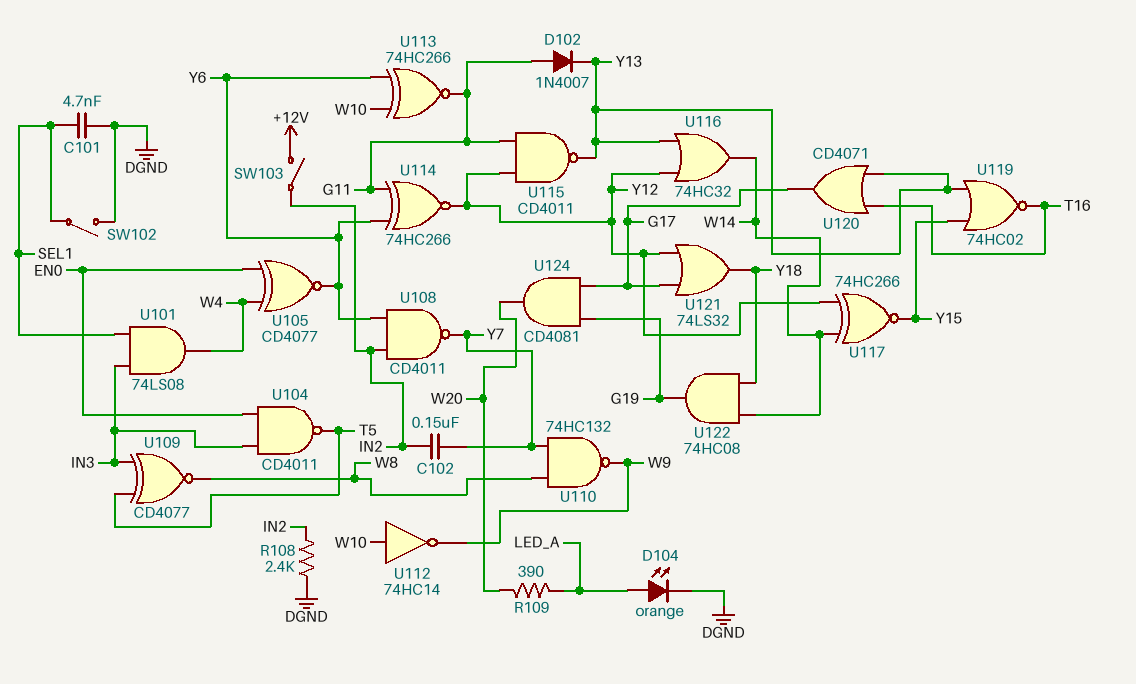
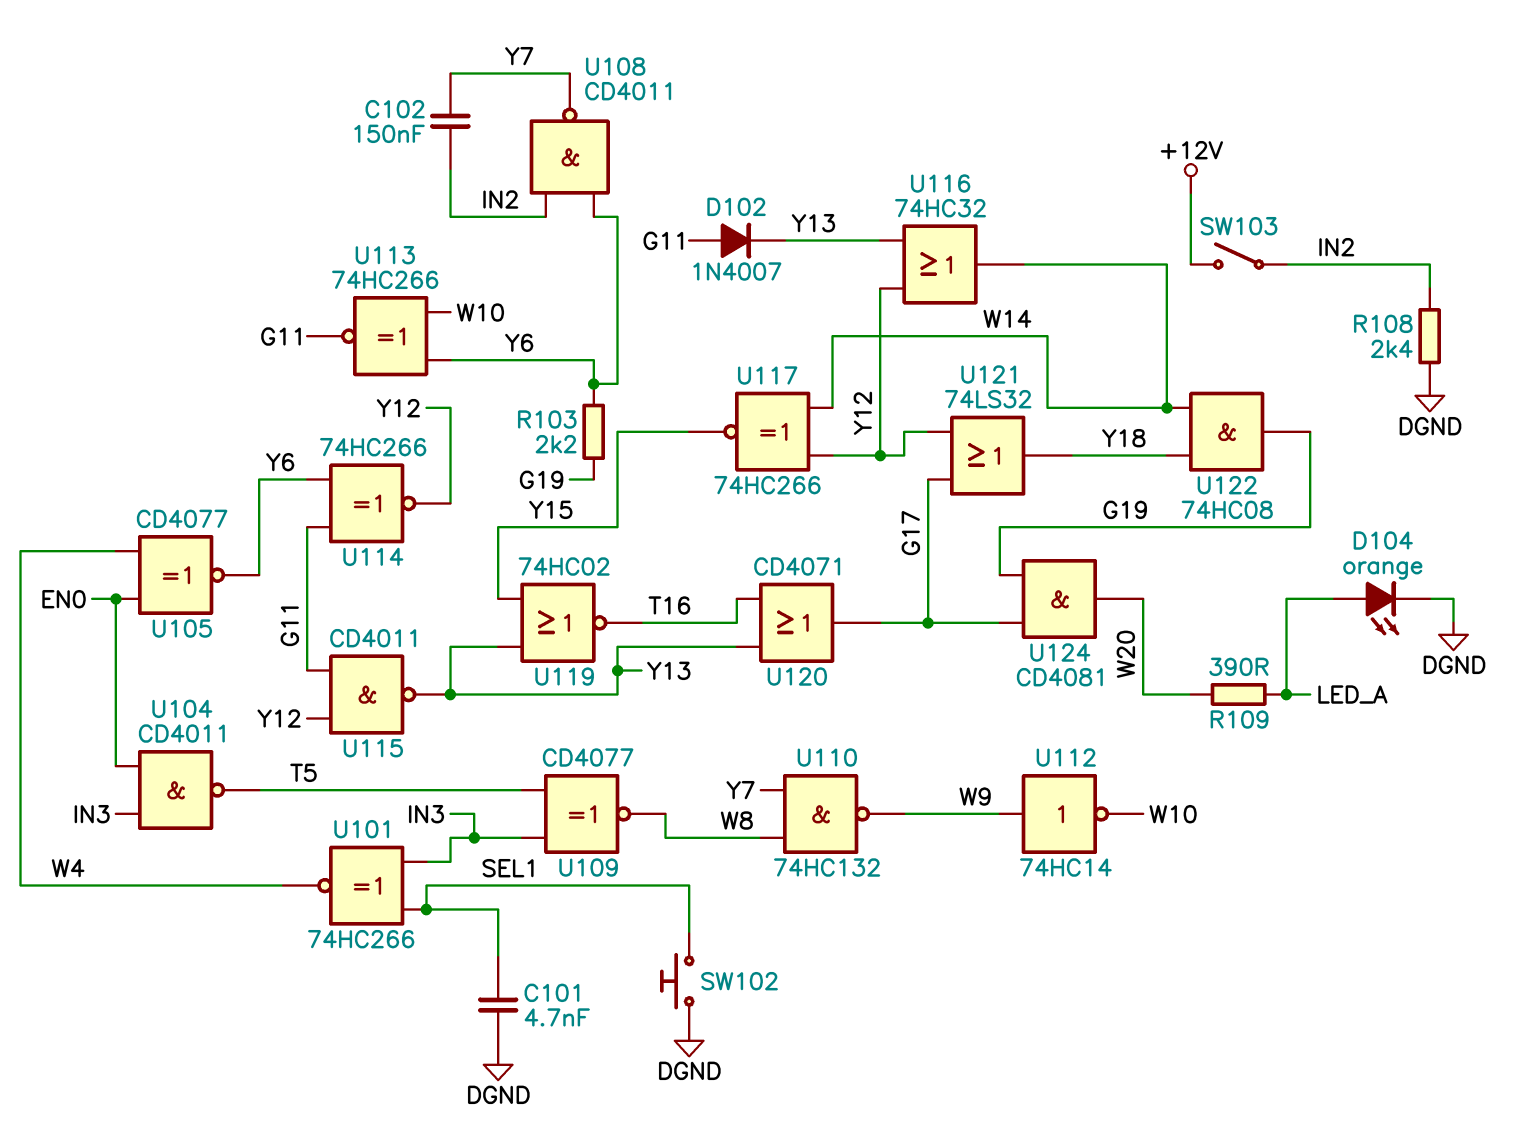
R103: none -> 2.2k (G19, Y6)
SW102: switch (DGND, SEL1) -> button (DGND, SEL1)
U101: AND 74LS08 (in IN3, in SEL1, out W4) -> XNOR 74HC266 (in IN3, in SEL1, out W4)
U112: NOT 74HC14 (in W10, out W9) -> NOT 74HC14 (in W9, out W10)

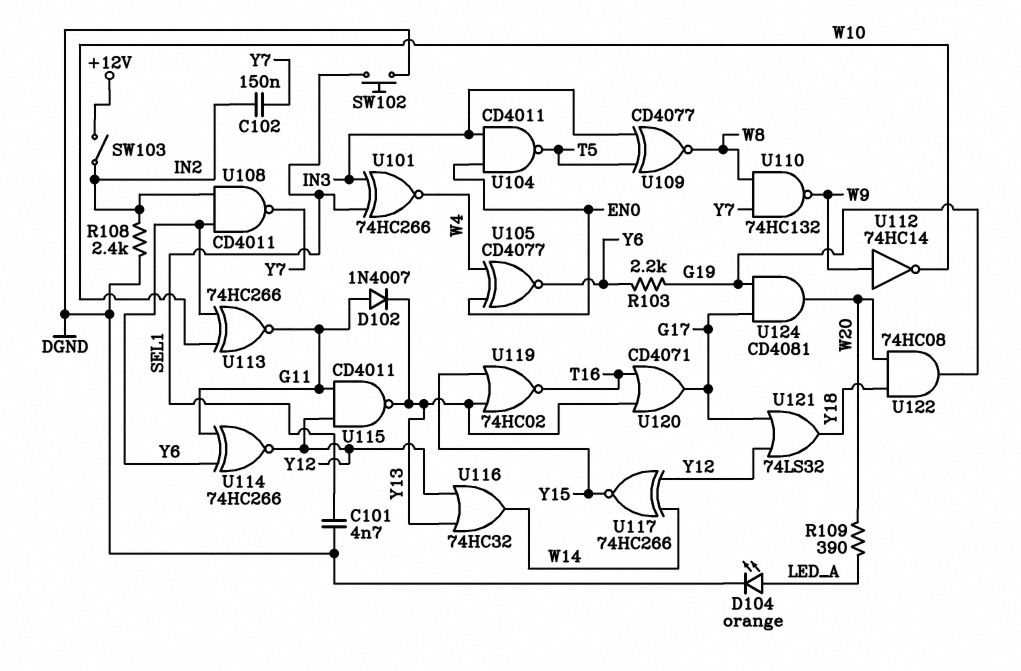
U122: AND 74HC08 (in W14, in Y18, out G19) -> AND 74HC08 (in W20, in Y18, out G19)

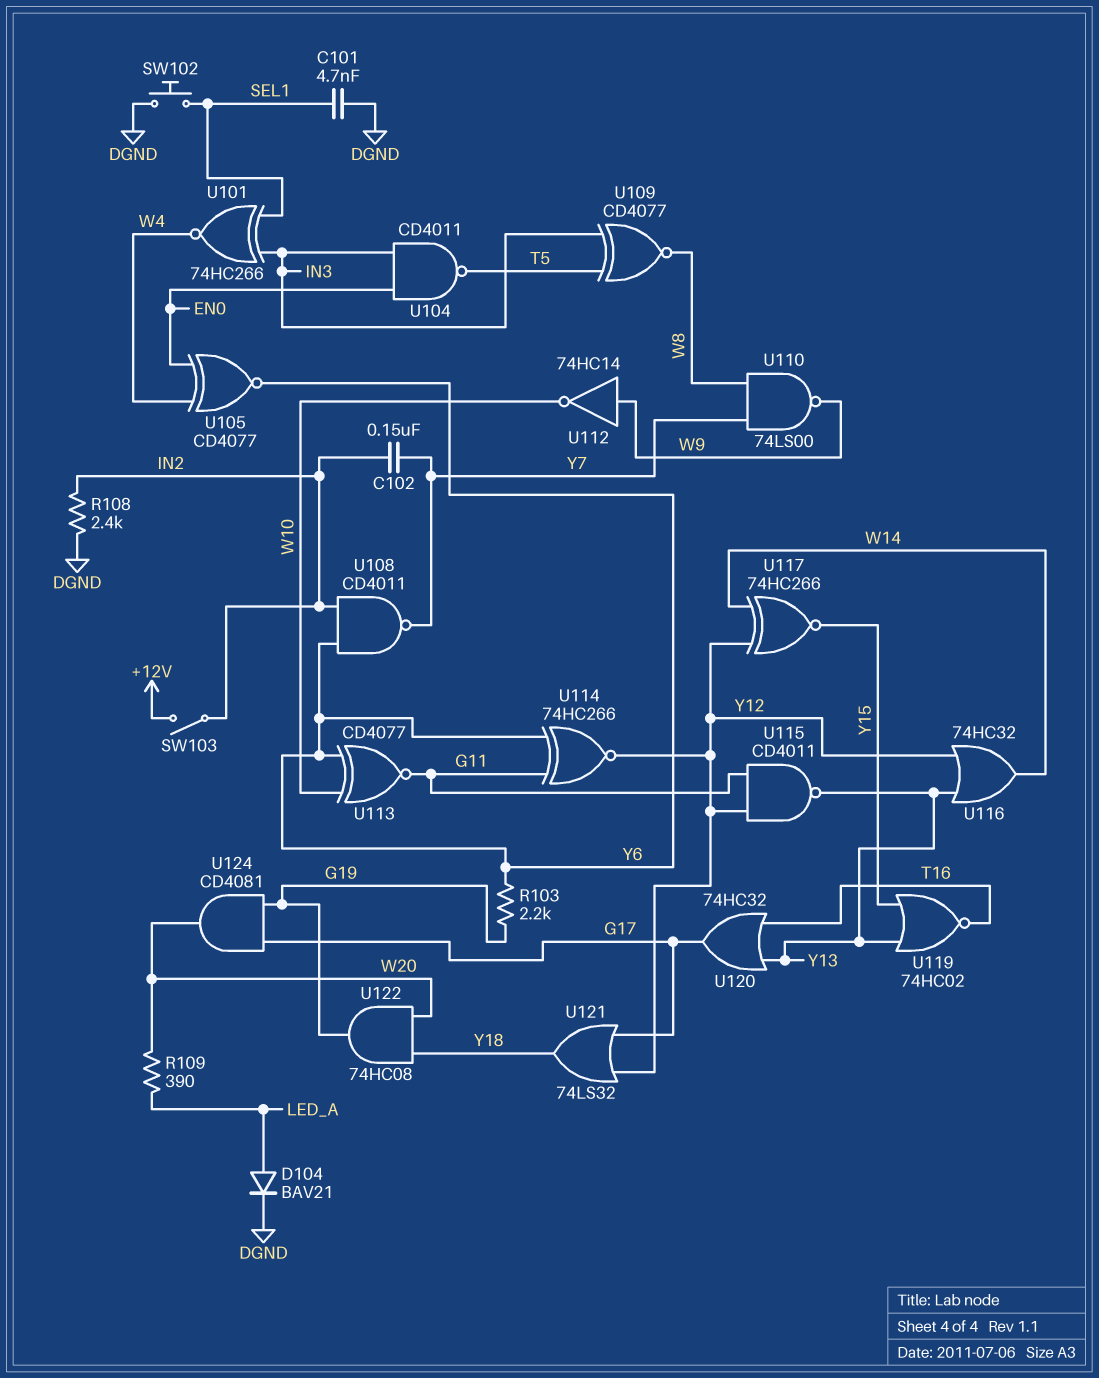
D102: diode 1N4007 (A G11, K Y13) -> none
D104: LED orange (A LED_A, K DGND) -> diode BAV21 (A LED_A, K DGND)
U110: NAND 74HC132 (in W8, in Y7, out W9) -> NAND 74LS00 (in W8, in Y7, out W9)
U113: XNOR 74HC266 (in W10, in Y6, out G11) -> XNOR CD4077 (in W10, in Y6, out G11)
U120: OR CD4071 (in T16, in Y13, out G17) -> OR 74HC32 (in T16, in Y13, out G17)

